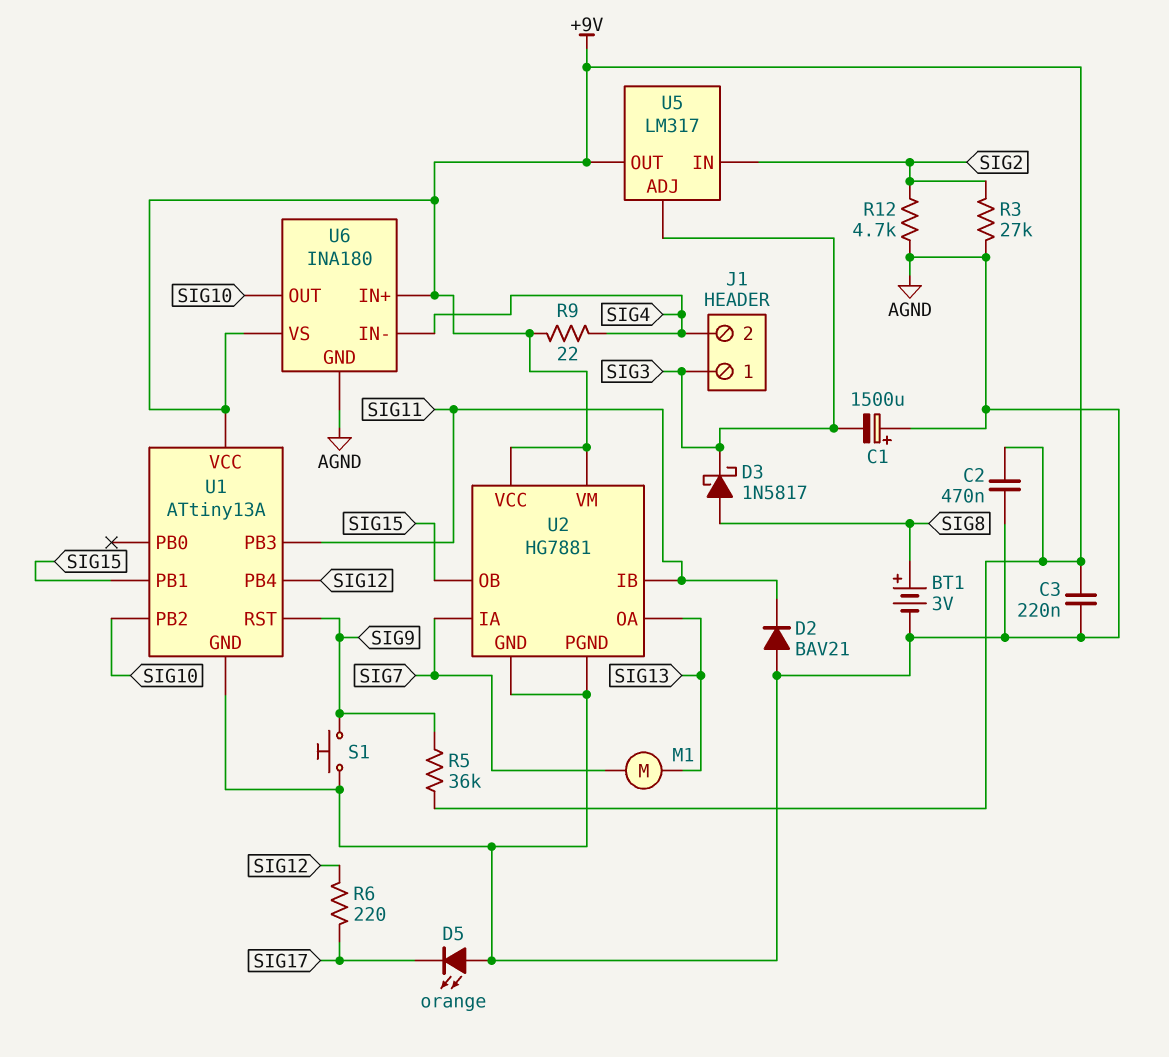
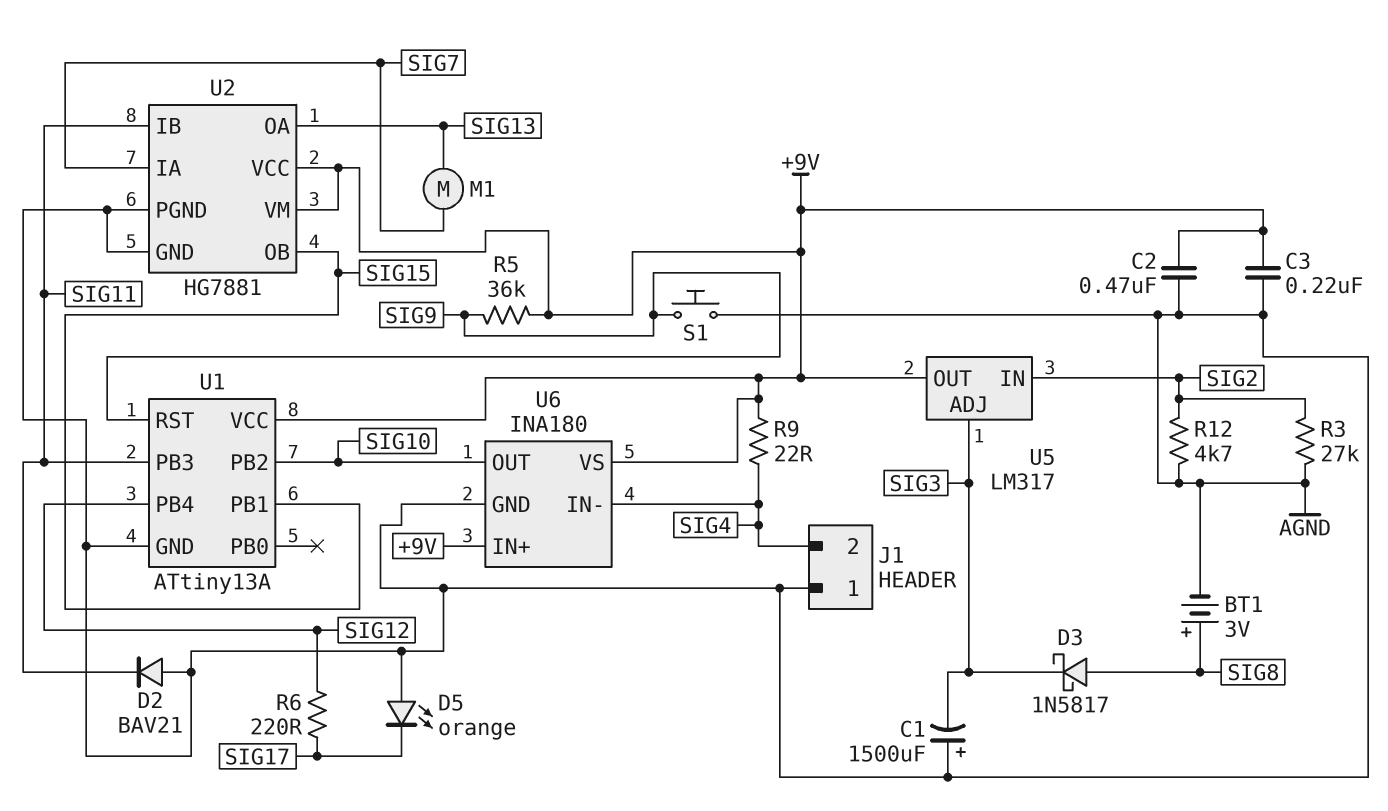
J1 pin 1: SIG3 -> AGND

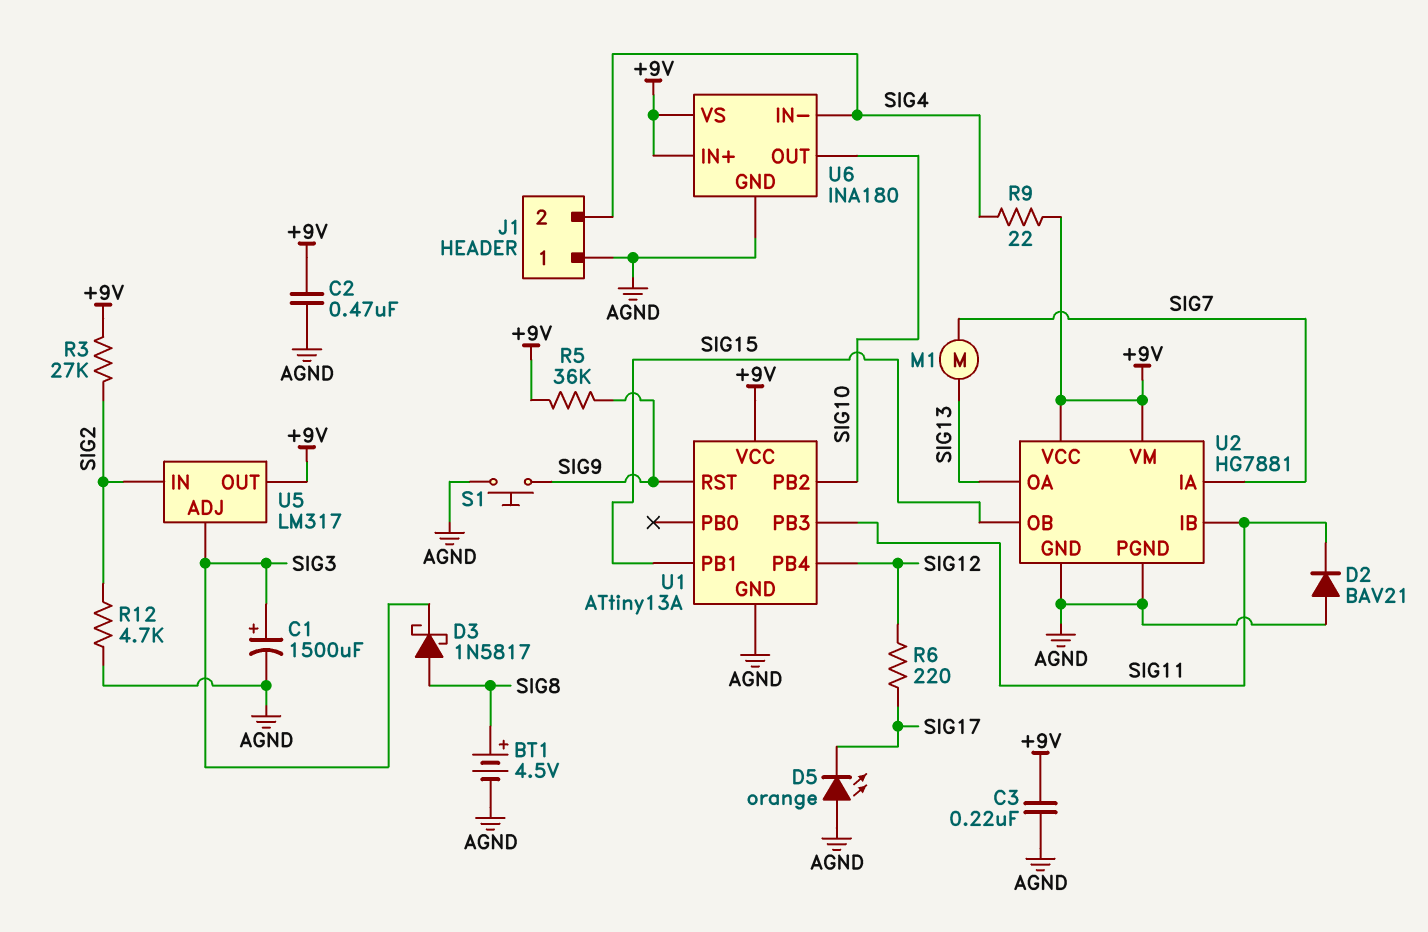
BT1: 3V (plus SIG8, minus AGND) -> 4.5V (plus SIG8, minus AGND)
C1: 1500uF (plus AGND, minus SIG3) -> 1500uF (plus SIG3, minus AGND)
R3: 27k (AGND, SIG2) -> 27k (+9V, SIG2)

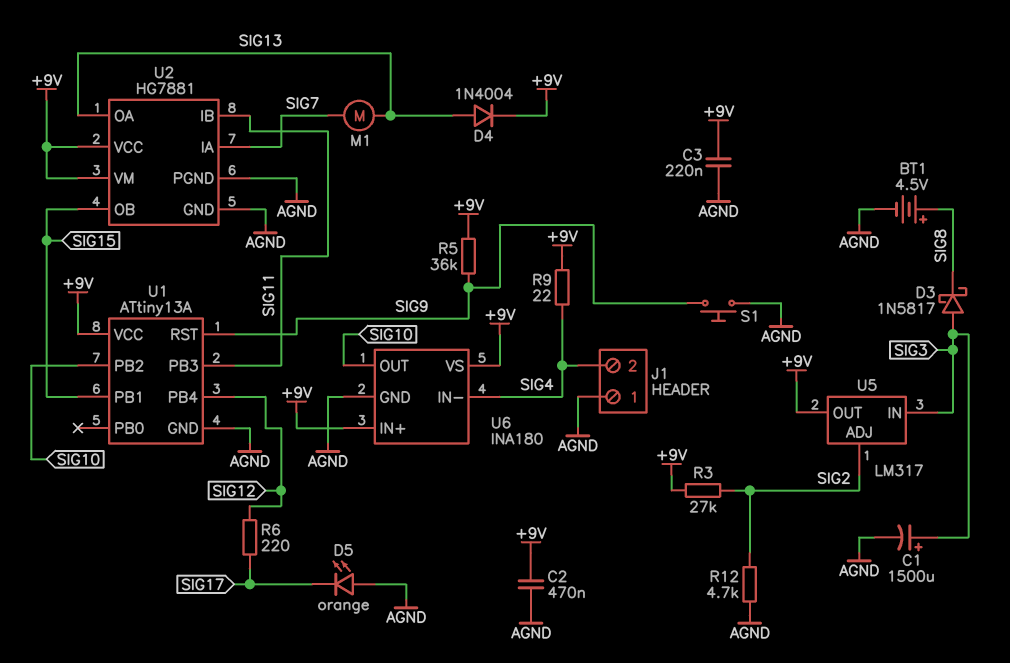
D2: diode BAV21 (A AGND, K SIG11) -> none
D3: schottky 1N5817 (A SIG8, K SIG3) -> schottky 1N5817 (A SIG3, K SIG8)
D4: none -> diode 1N4004 (A SIG13, K +9V)
U5 pin ADJ: SIG3 -> SIG2
U5 pin IN: SIG2 -> SIG3

